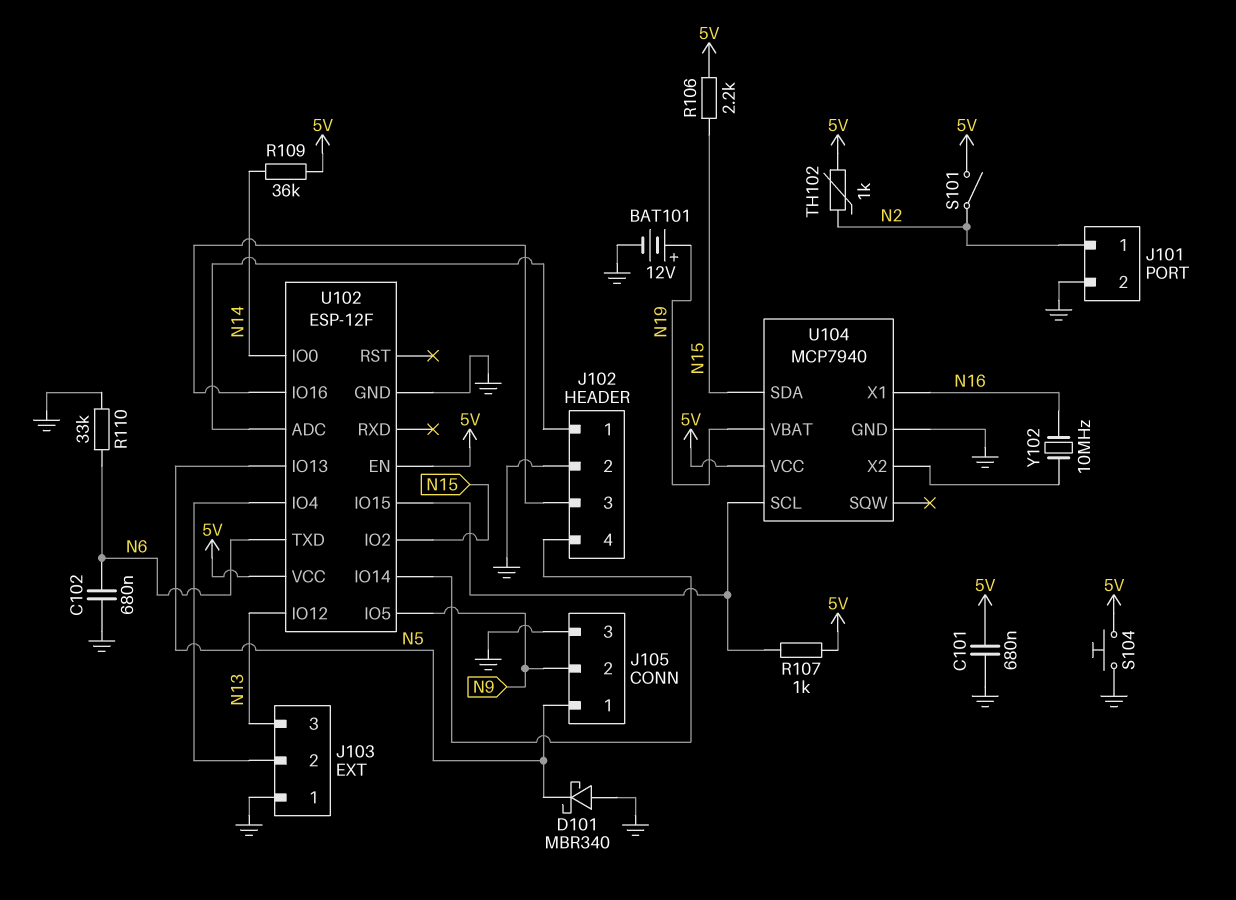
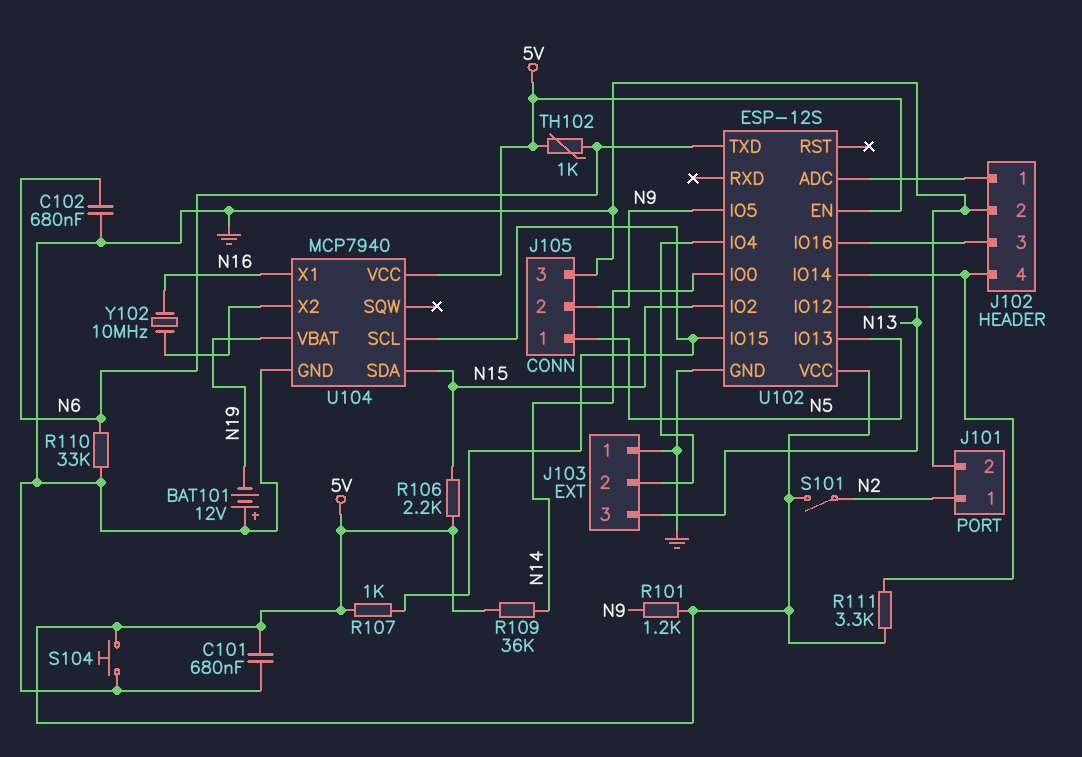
BAT101: 12V (plus N19, minus GND) -> 12V (plus GND, minus N19)
D101: schottky MBR340 (A GND, K N5) -> none
R101: none -> 1.2k (5V, N9)
R111: none -> 3.3k (5V, J102/4)
TH102: 1k (5V, N2) -> 1k (5V, N6)
U102: ESP-12F -> ESP-12S

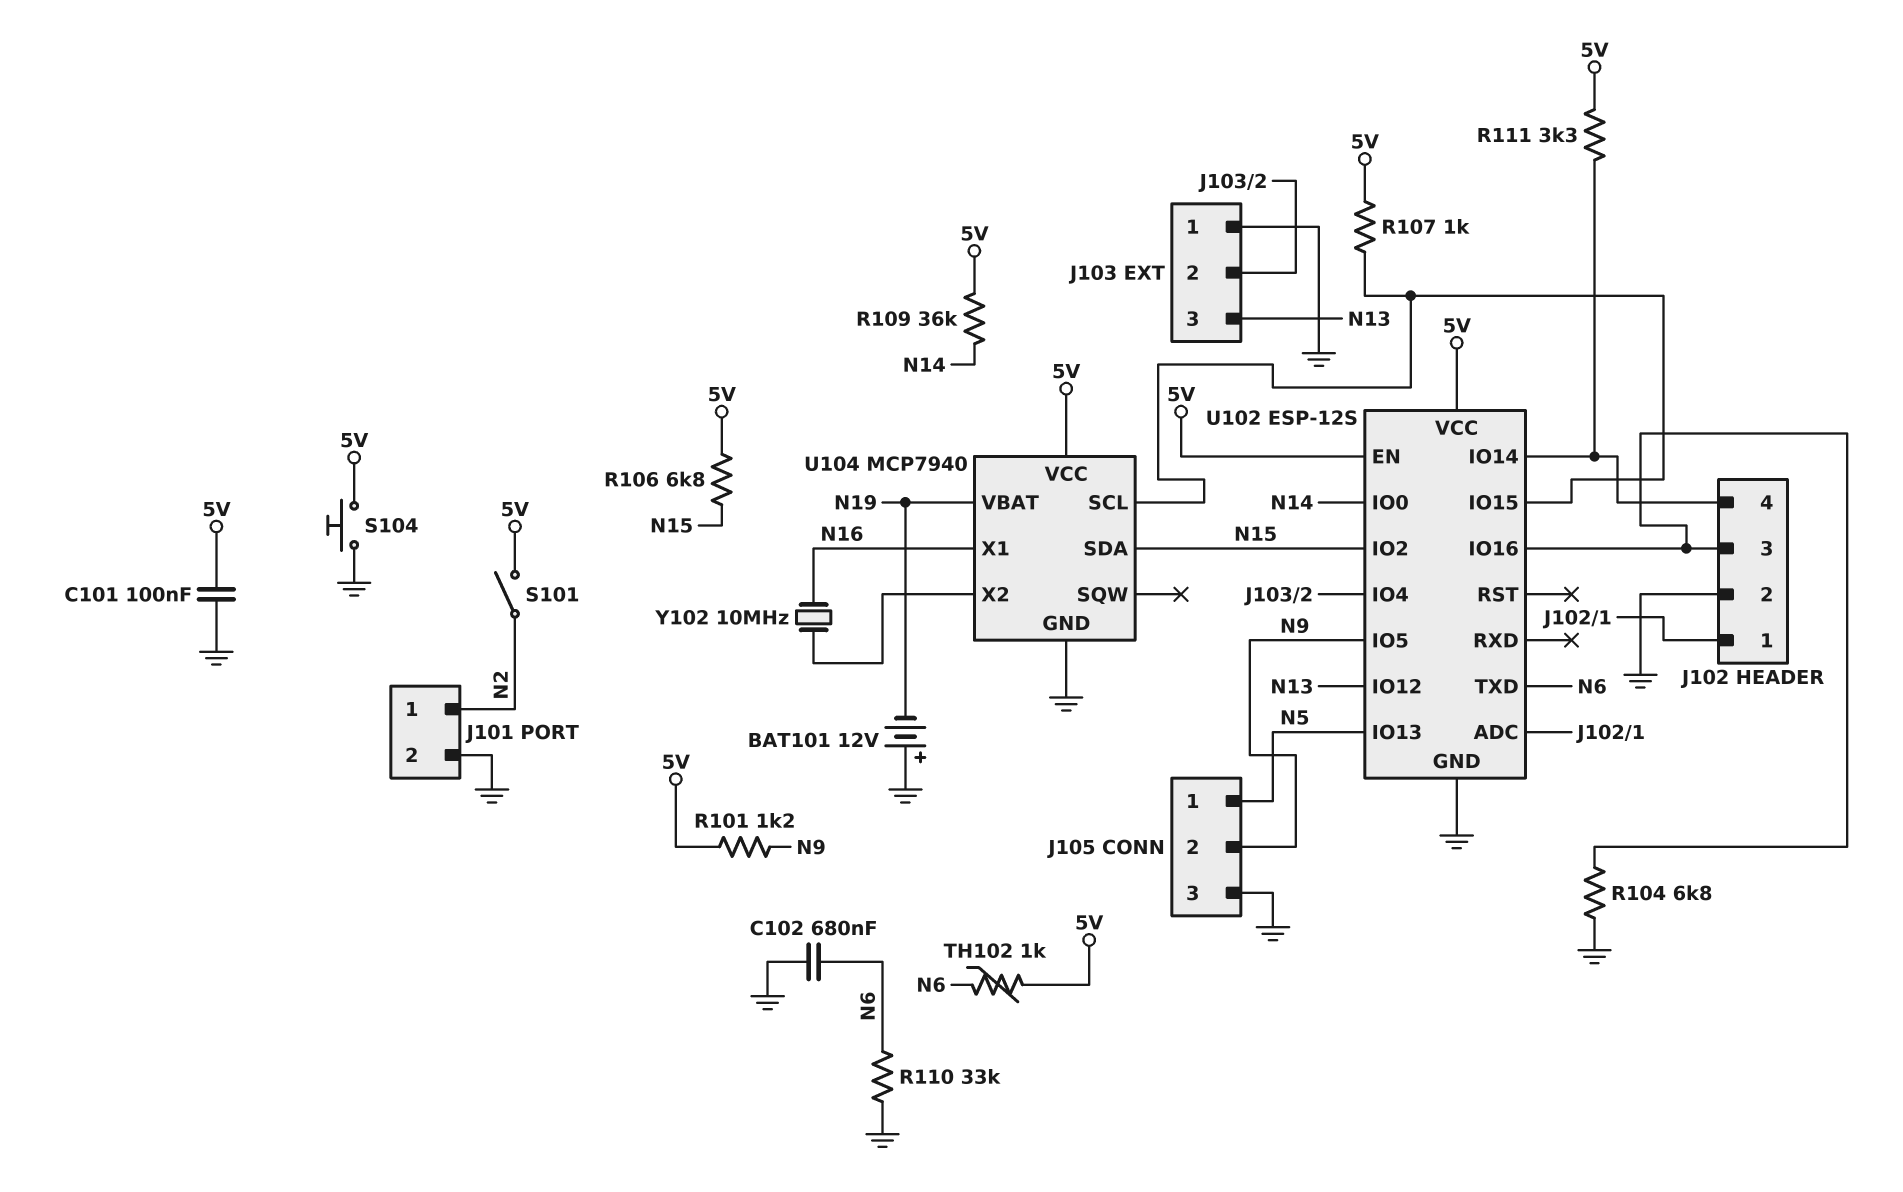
C101: 680nF (5V, GND) -> 100nF (5V, GND)
R104: none -> 6.8k (GND, J102/3)
R106: 2.2k (5V, N15) -> 6.8k (5V, N15)

